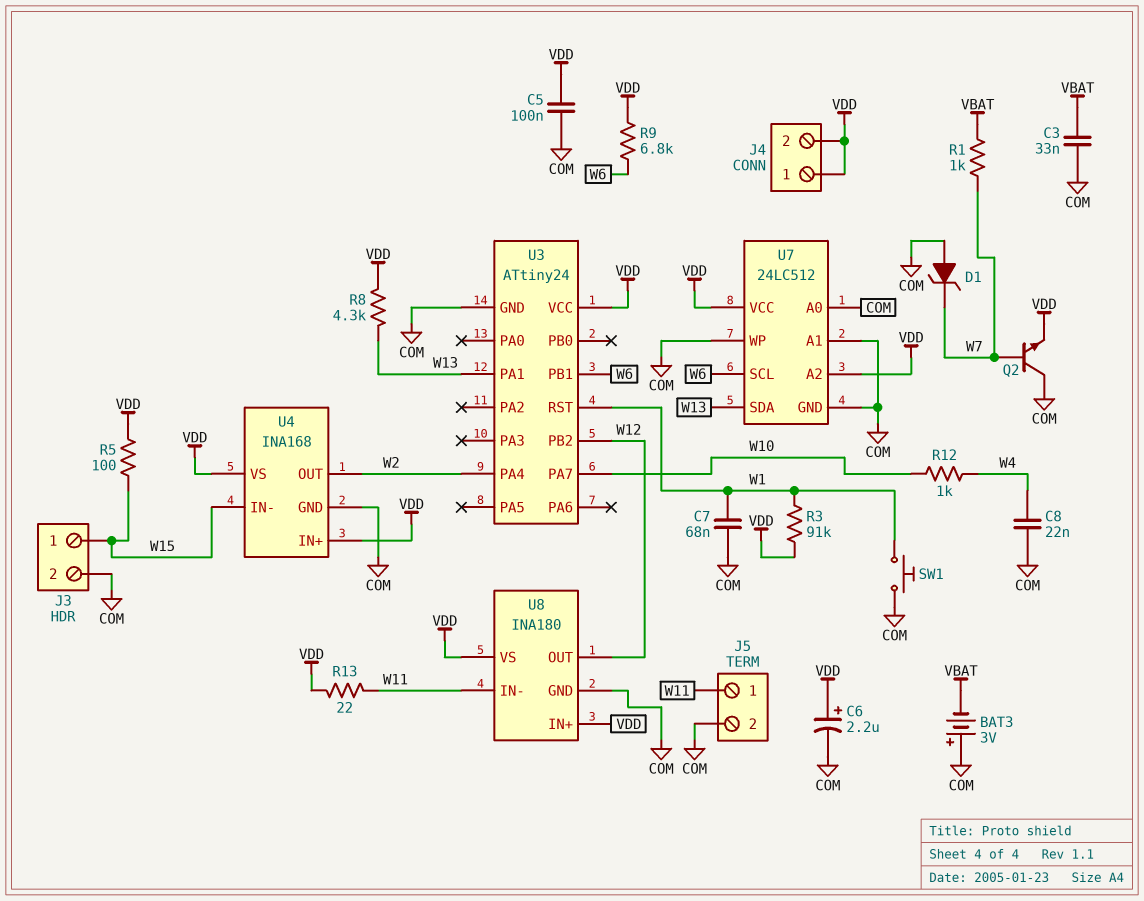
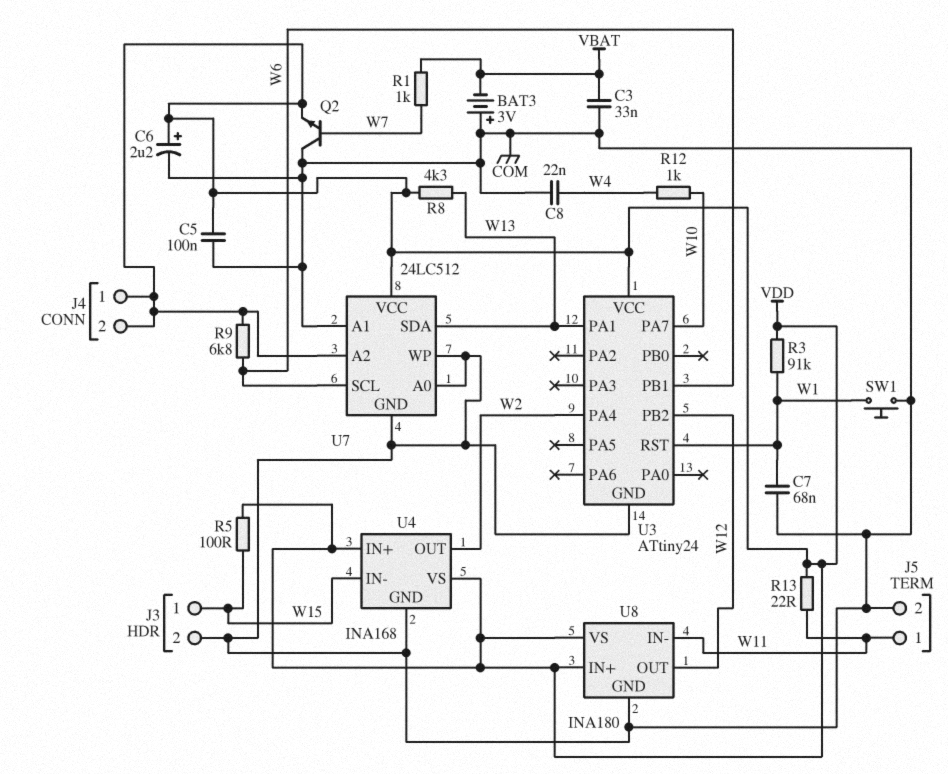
D1: zener (A COM, K W7) -> none

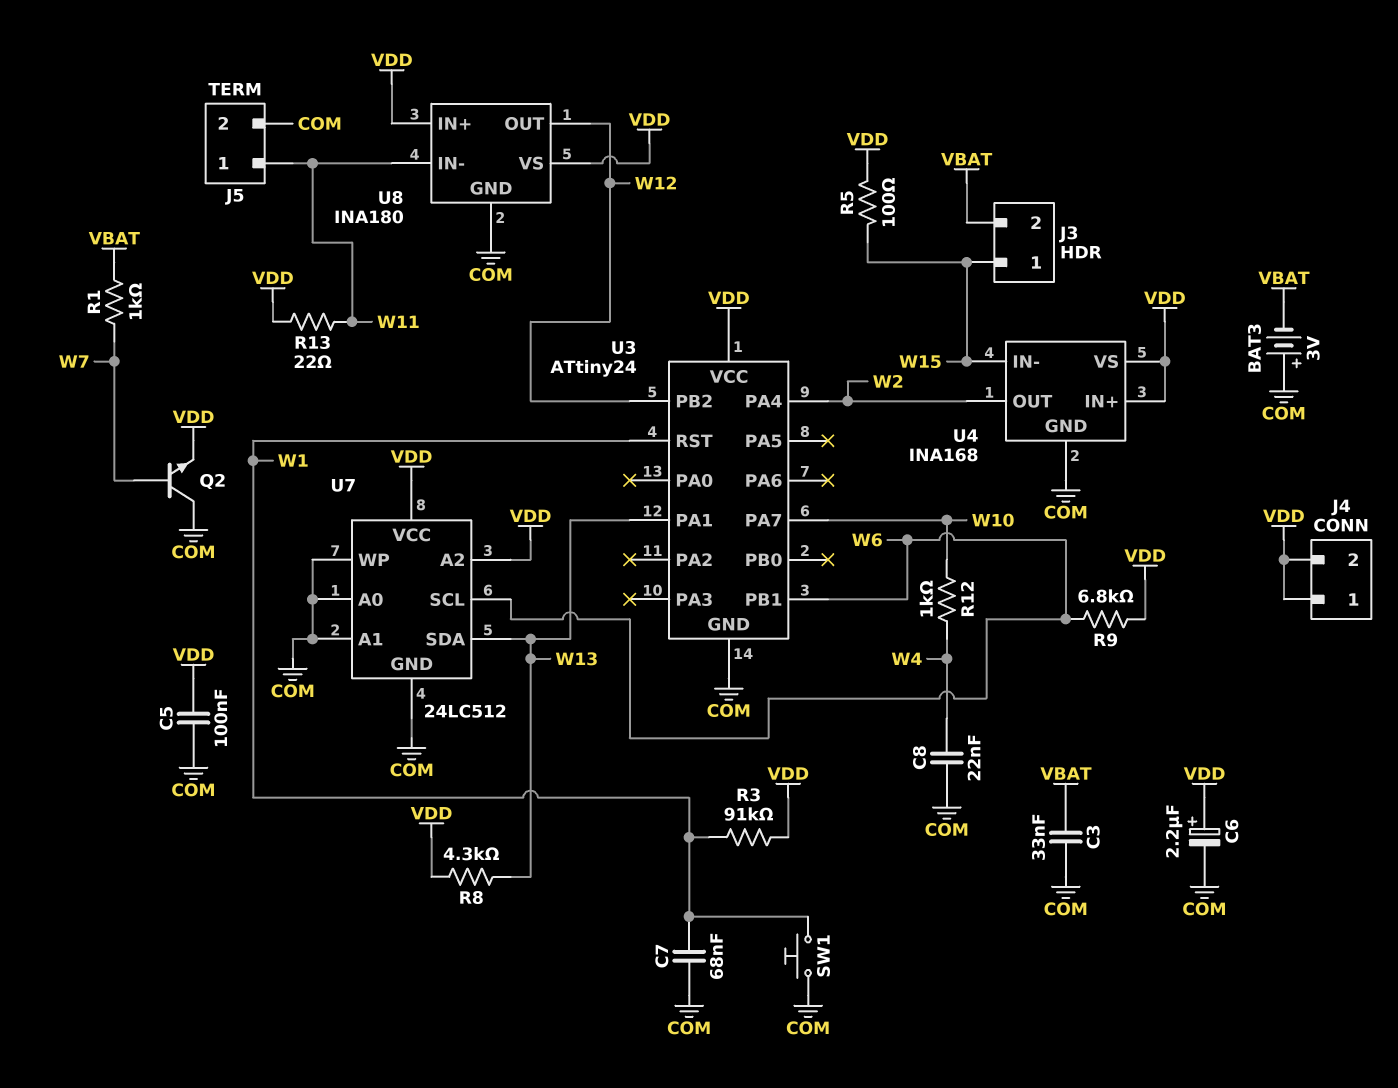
J3 pin 2: COM -> VBAT

